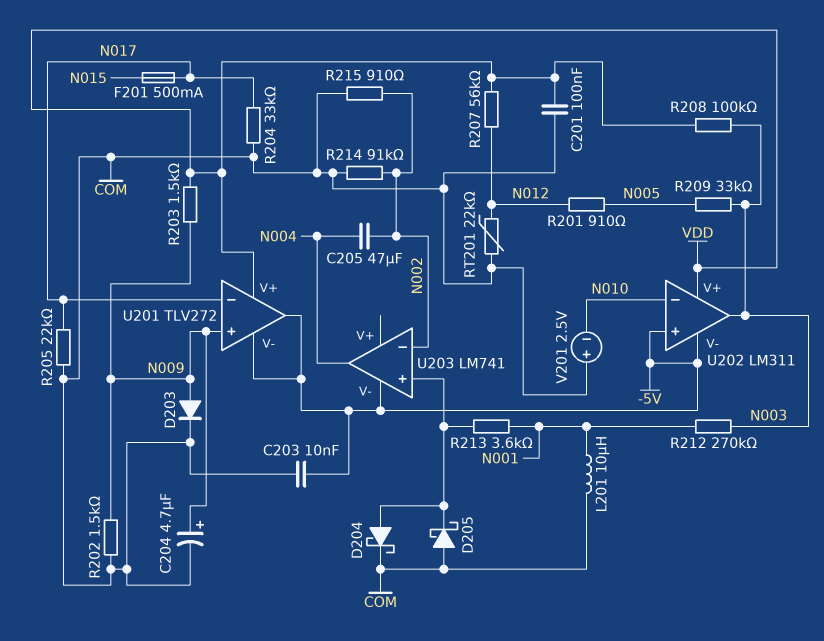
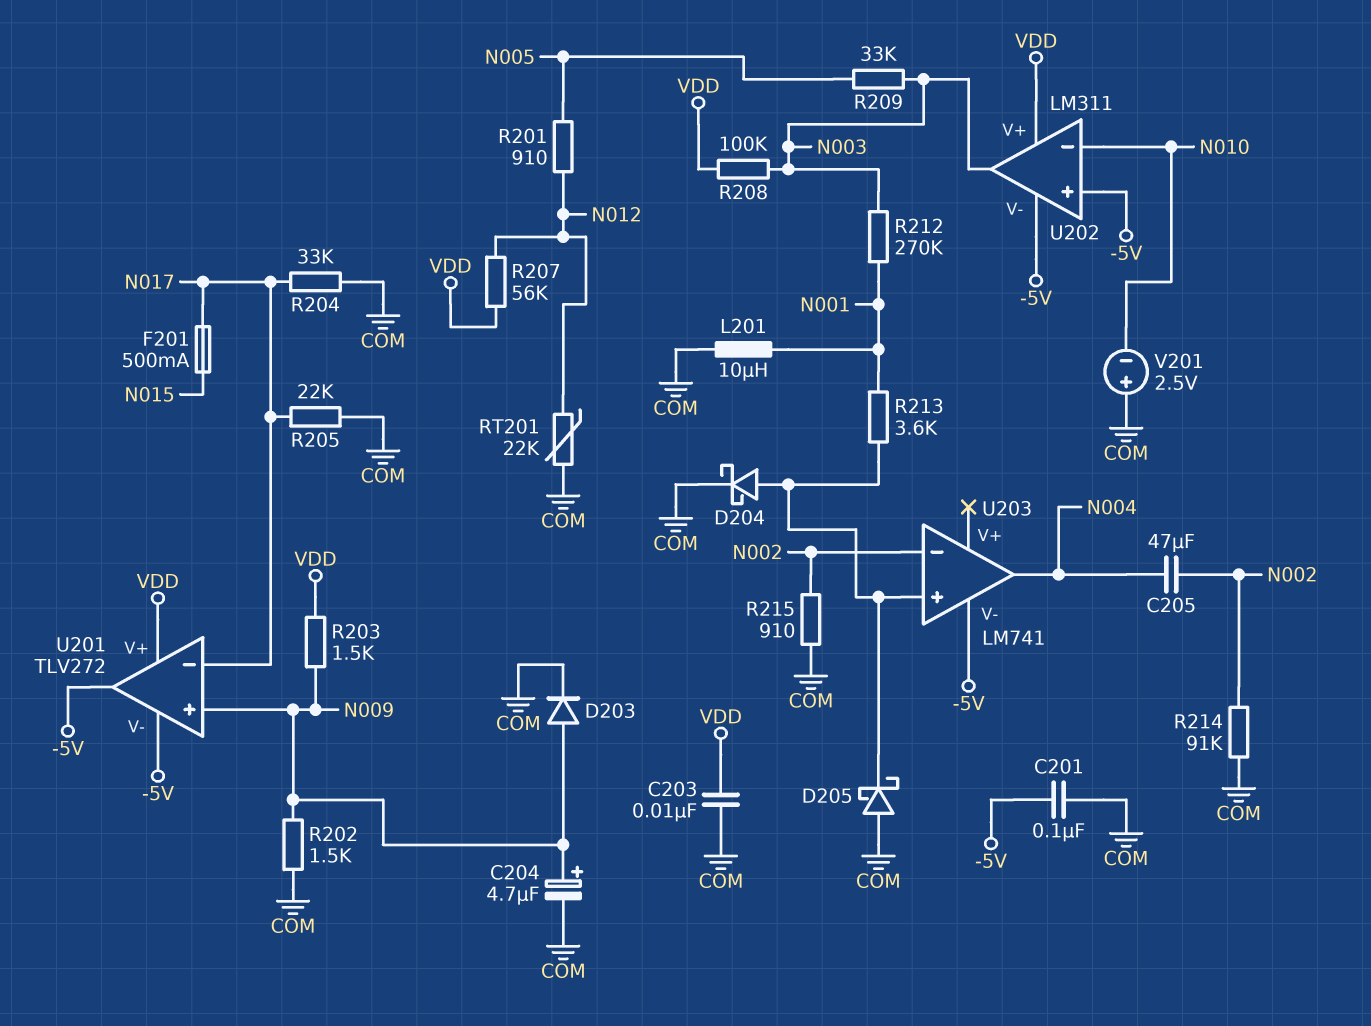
C201: 100nF (COM, VDD) -> 100nF (-5V, COM)
C203: 10nF (-5V, COM) -> 10nF (COM, VDD)

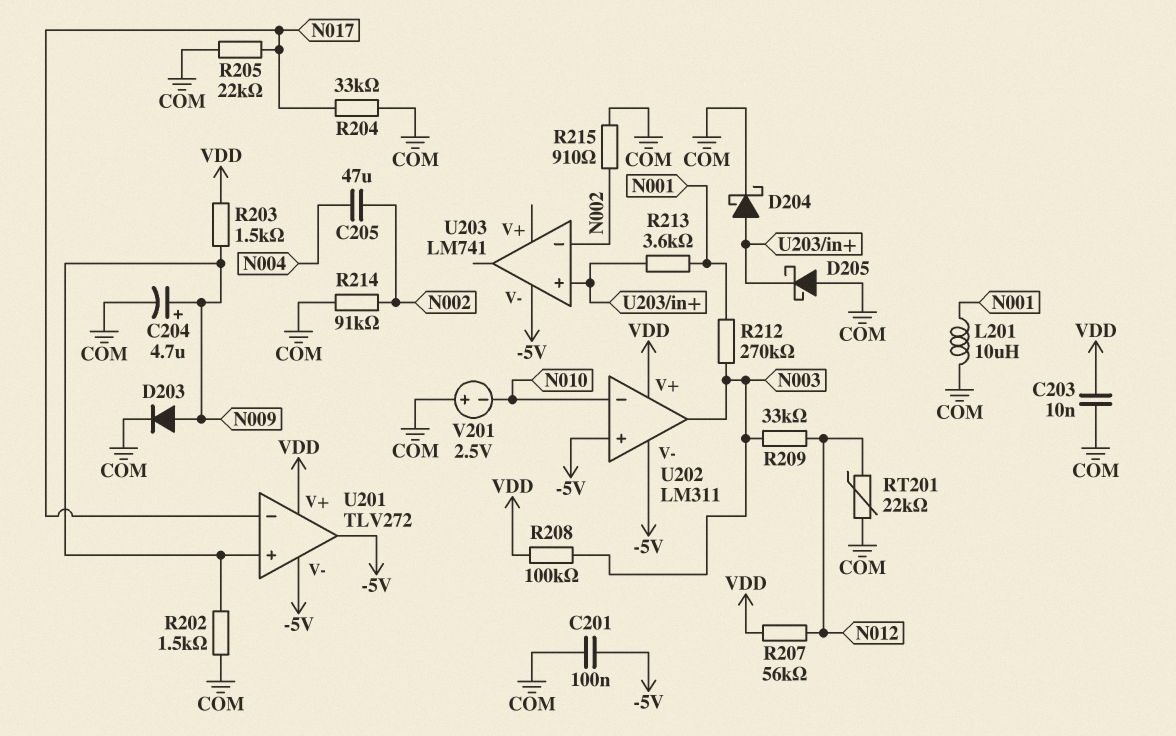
F201: 500mA (N015, N017) -> none
R201: 910 (N005, N012) -> none
R209: 33k (N003, N005) -> 33k (N003, N012)
U203 pin out: N004 -> none

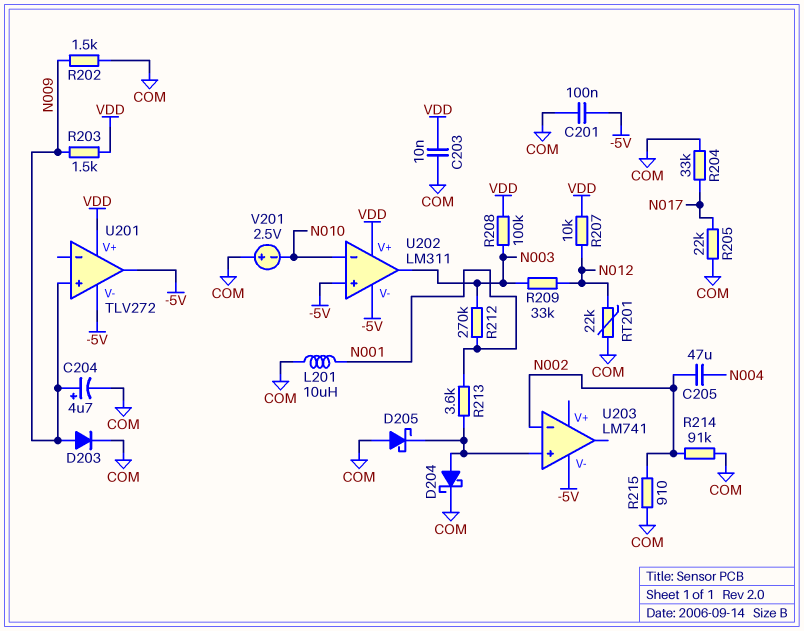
R207: 56k (N012, VDD) -> 10k (N012, VDD)
U201 pin in-: N017 -> none

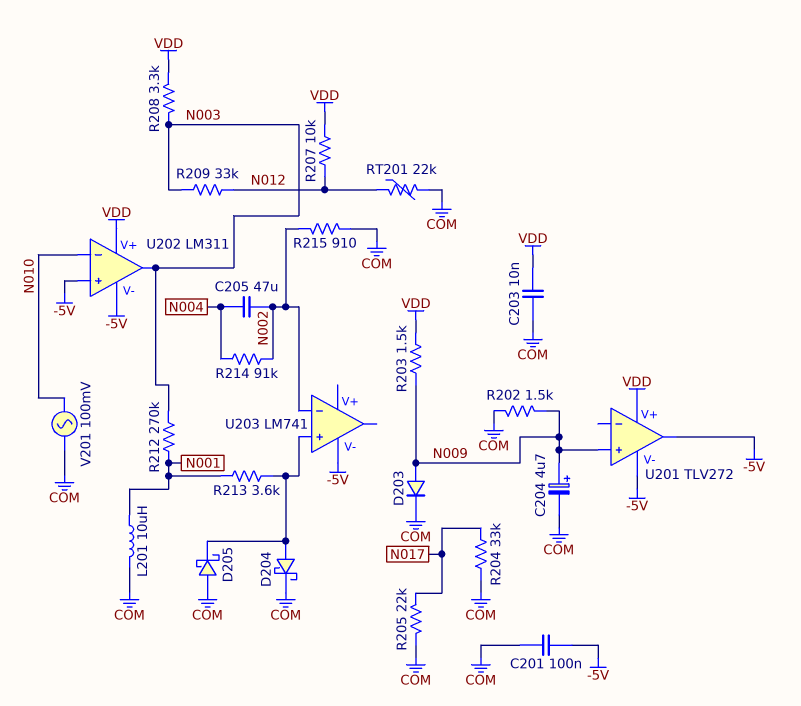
R208: 100k (N003, VDD) -> 3.3k (N003, VDD)
R214: 91k (COM, N002) -> 91k (N002, N004)
V201: 2.5V (plus COM, minus N010) -> AC 100mV (COM, N010)

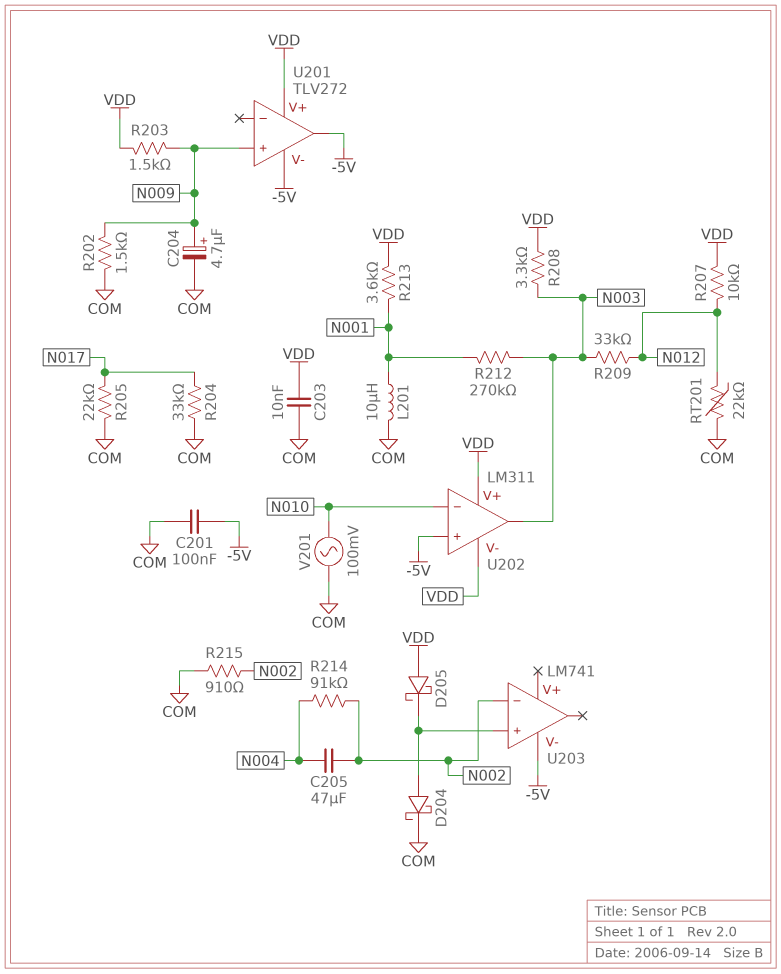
D203: diode (A N009, K COM) -> none
D205: schottky (A COM, K U203/in+) -> schottky (A VDD, K U203/in+)
R213: 3.6k (N001, U203/in+) -> 3.6k (N001, VDD)
U202 pin V-: -5V -> VDD

